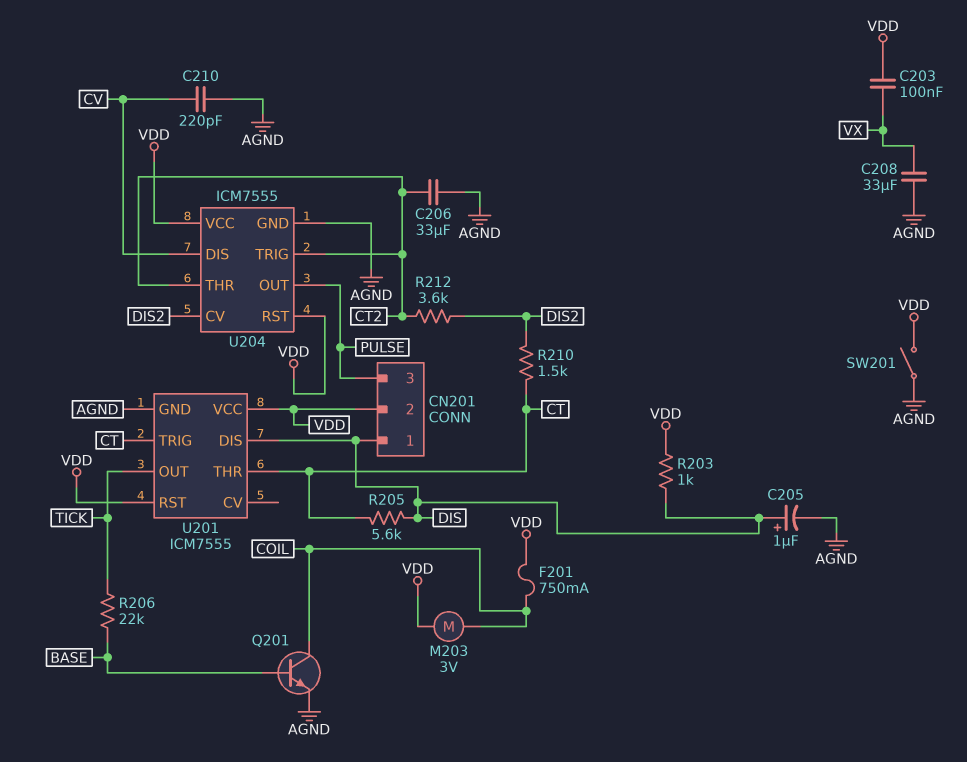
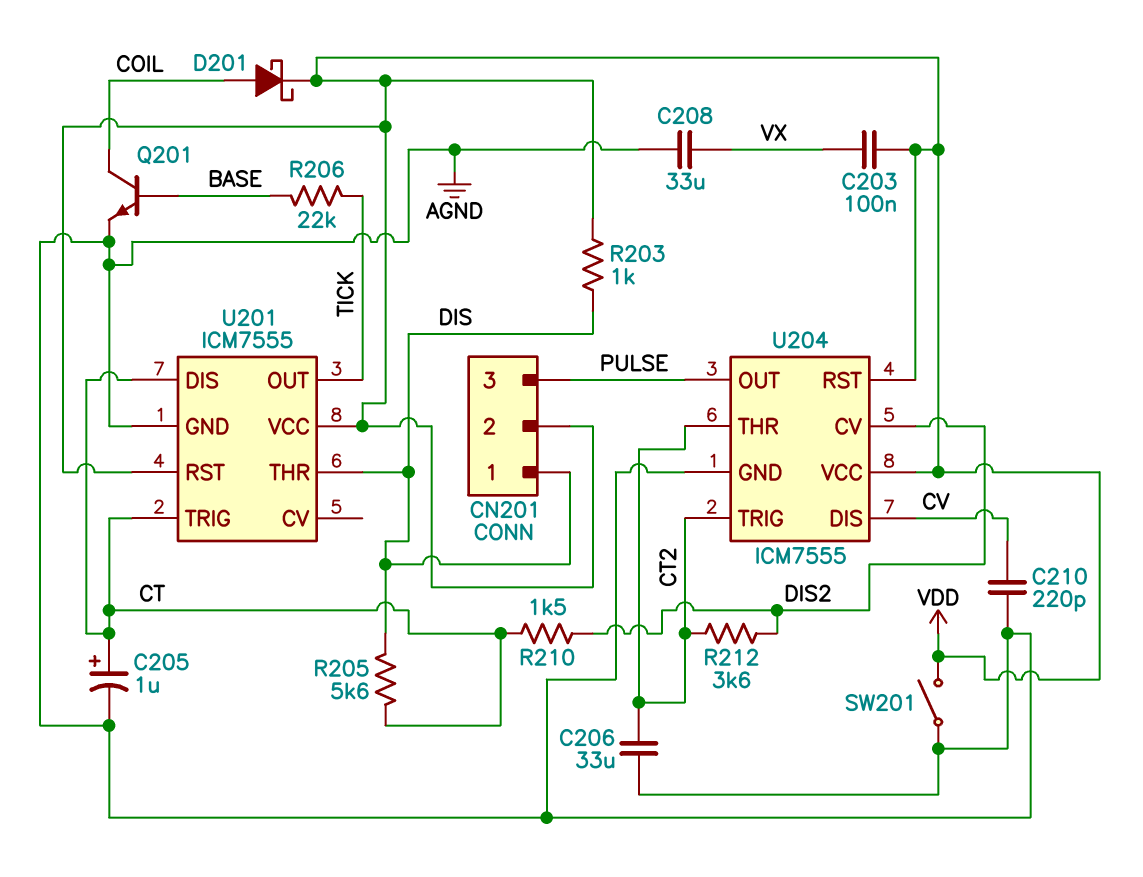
C205: 1uF (plus DIS, minus AGND) -> 1uF (plus CT, minus AGND)
D201: none -> schottky (A COIL, K VDD)
F201: 750mA (COIL, VDD) -> none
M203: motor 3V (COIL, VDD) -> none
U201 pin DIS: DIS -> CT
U201 pin THR: CT -> DIS

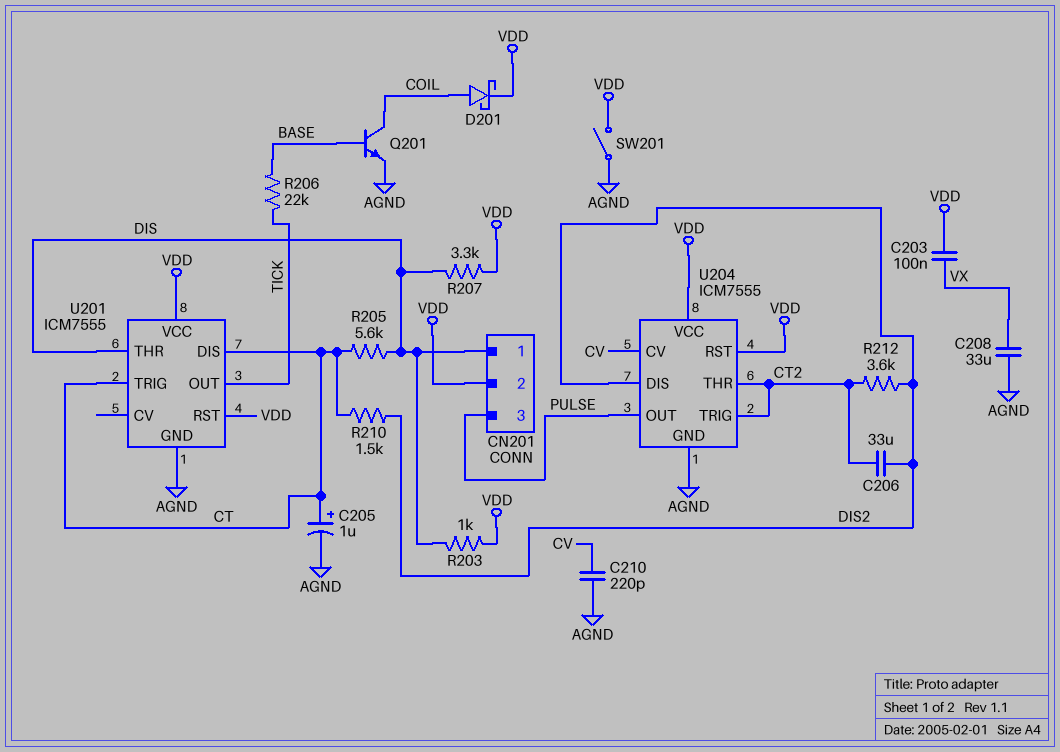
C206: 33uF (AGND, CT2) -> 33uF (CT2, DIS2)
R207: none -> 3.3k (DIS, VDD)
U204 pin CV: DIS2 -> CV
U204 pin DIS: CV -> DIS2

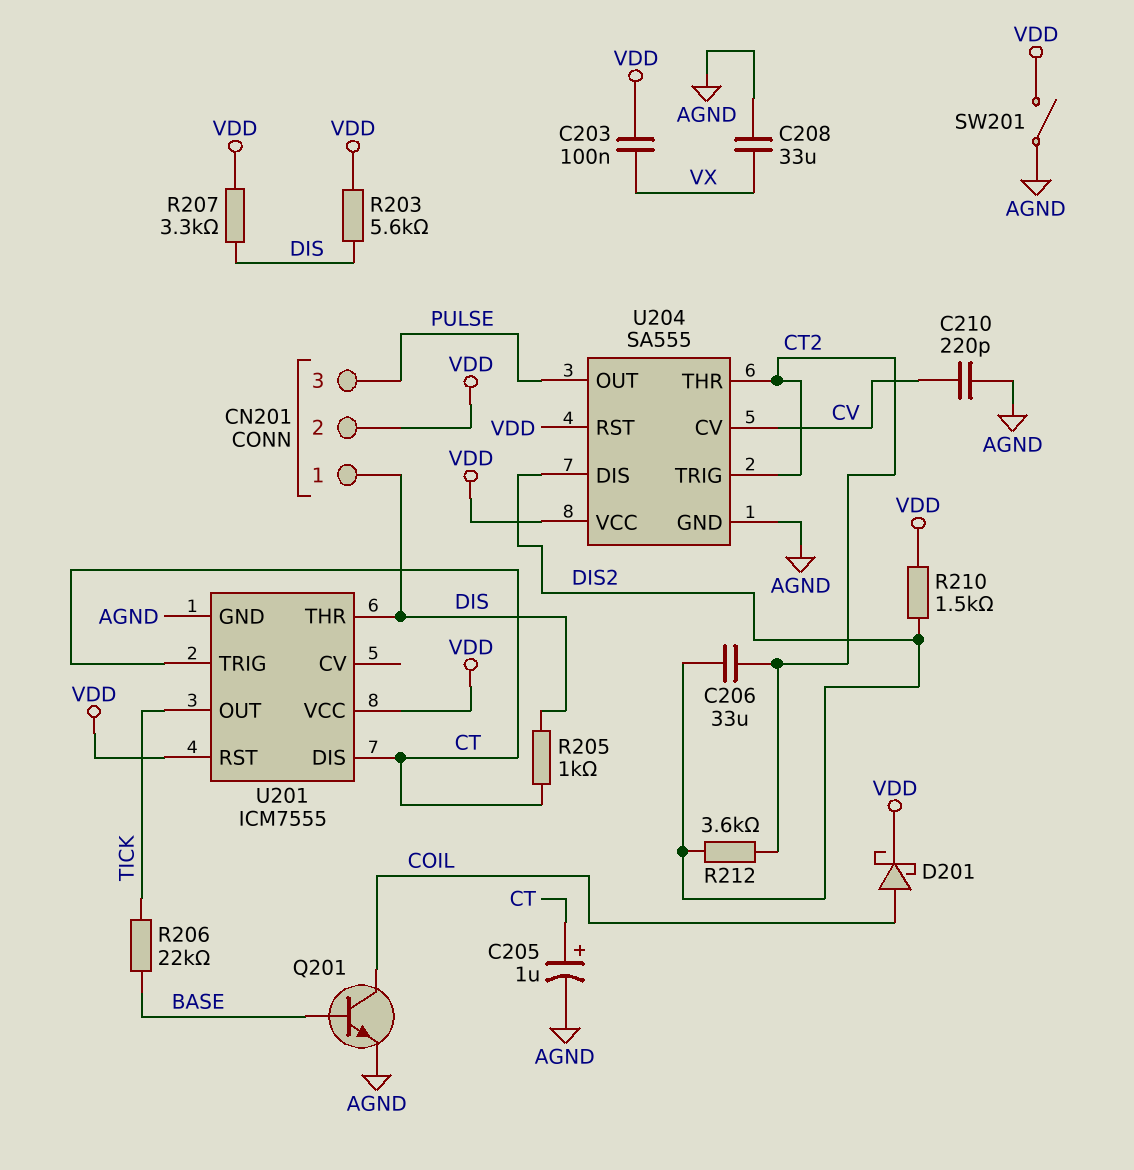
R203: 1k (DIS, VDD) -> 5.6k (DIS, VDD)
R205: 5.6k (CT, DIS) -> 1k (CT, DIS)
R210: 1.5k (CT, DIS2) -> 1.5k (DIS2, VDD)
U204: ICM7555 -> SA555

